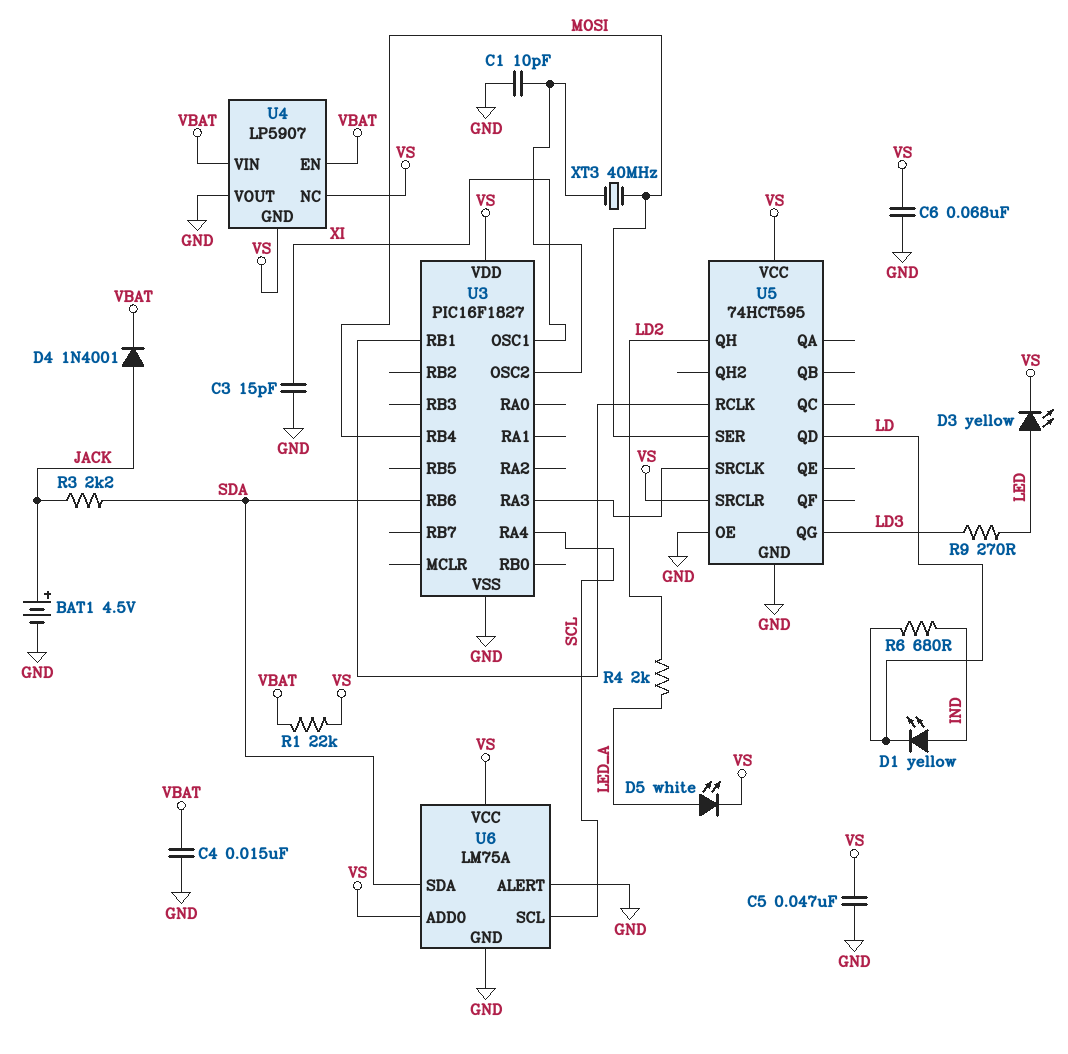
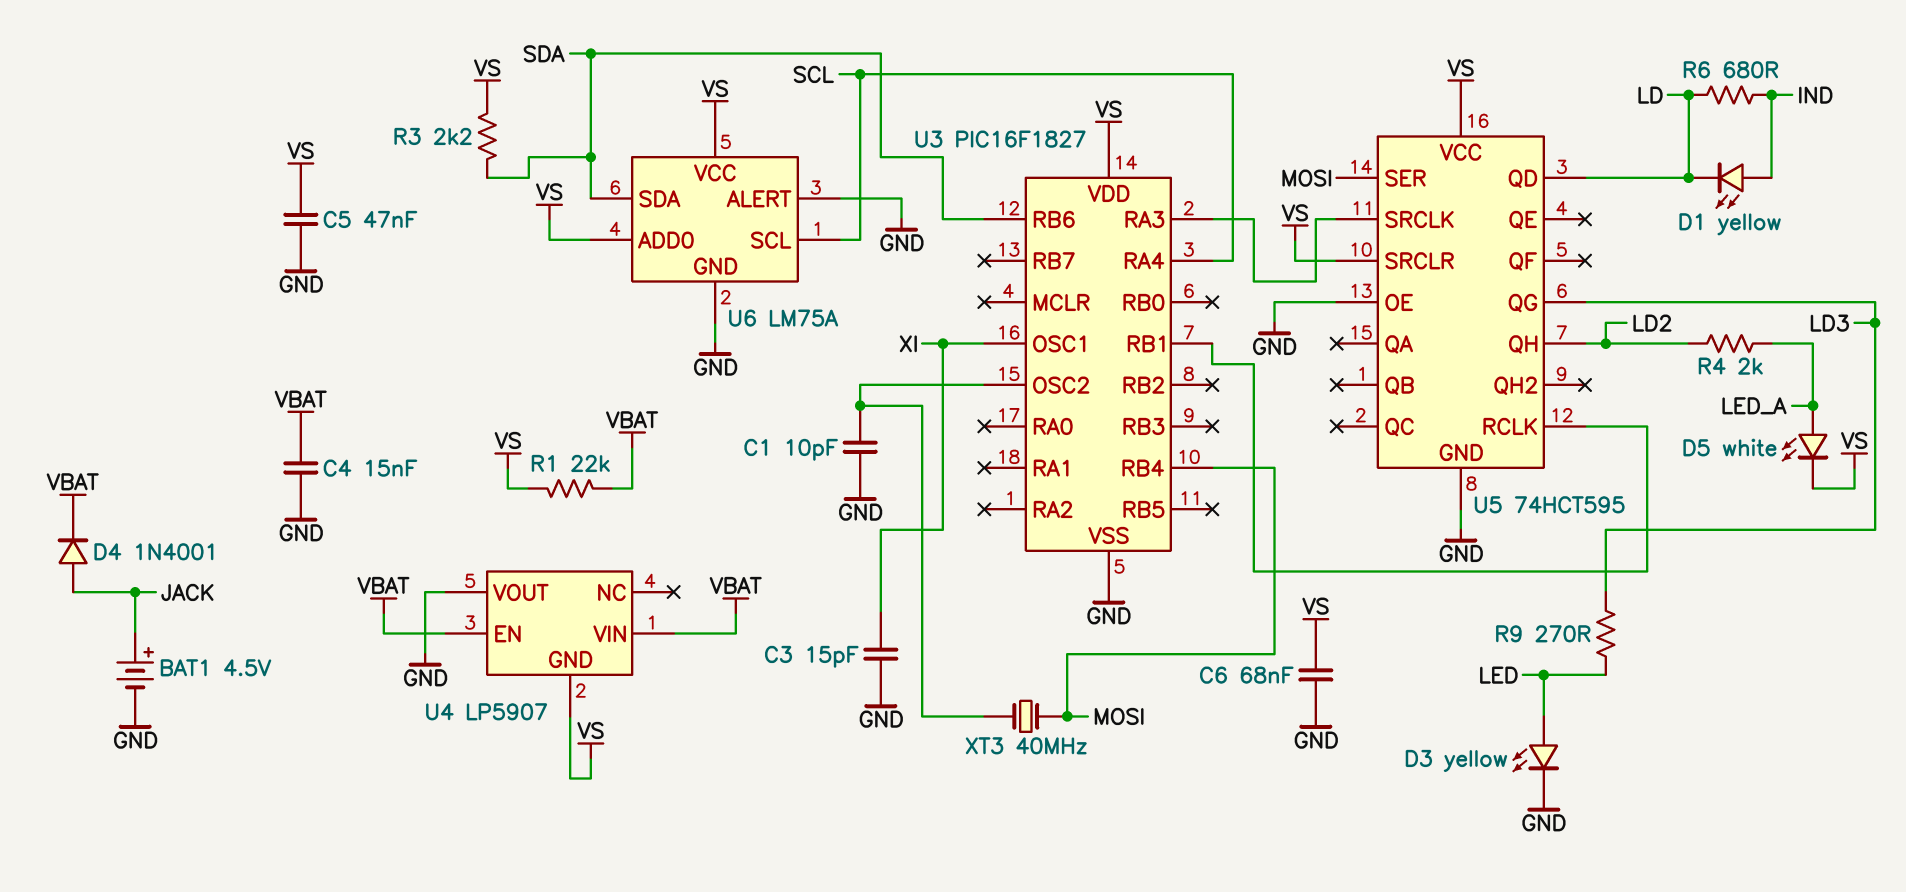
D3: LED yellow (A LED, K VS) -> LED yellow (A LED, K GND)
R3: 2.2k (JACK, SDA) -> 2.2k (SDA, VS)
U4 pin NC: VS -> none

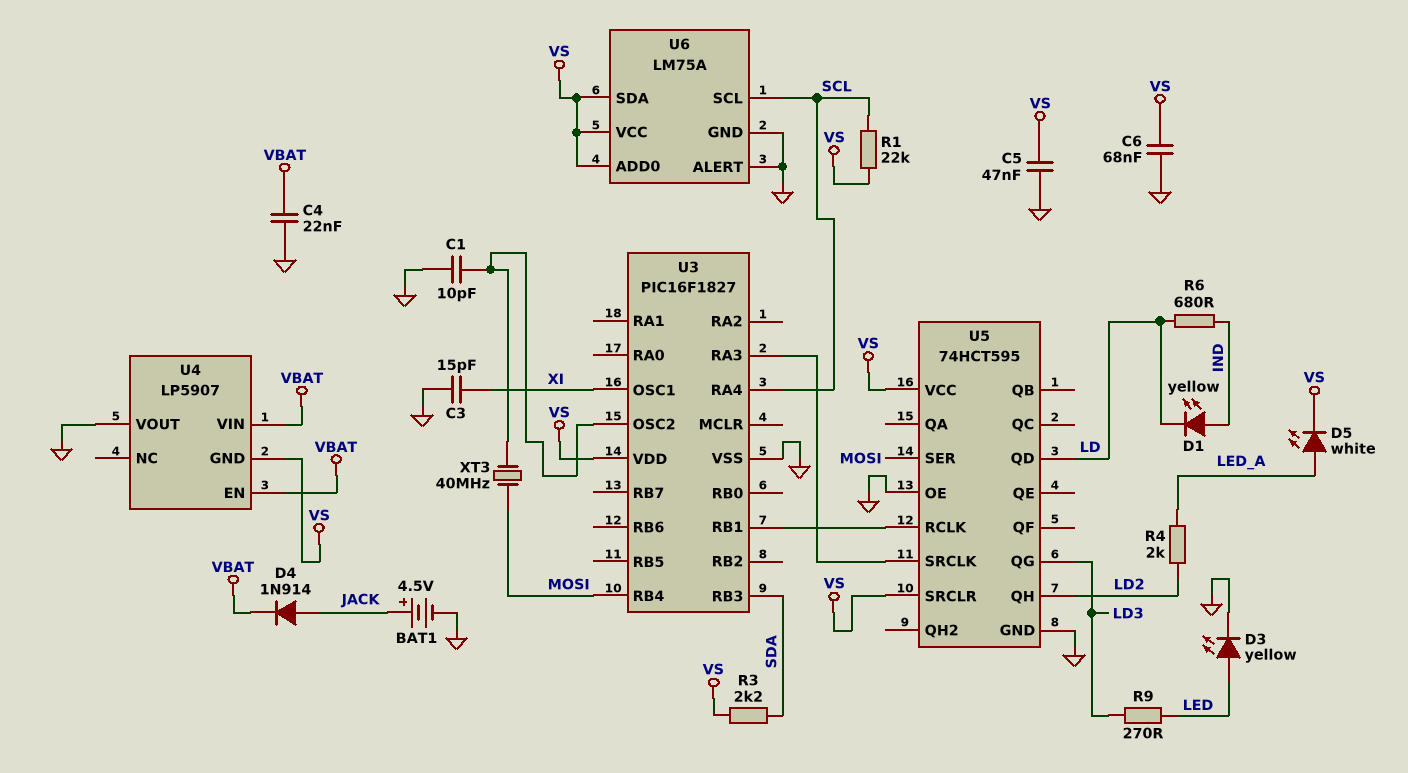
C4: 15nF (GND, VBAT) -> 22nF (GND, VBAT)
D4: diode 1N4001 (A JACK, K VBAT) -> diode 1N914 (A JACK, K VBAT)
R1: 22k (VBAT, VS) -> 22k (SCL, VS)
U3 pin RB3: none -> SDA
U3 pin RB6: SDA -> none
U6 pin SDA: SDA -> VS

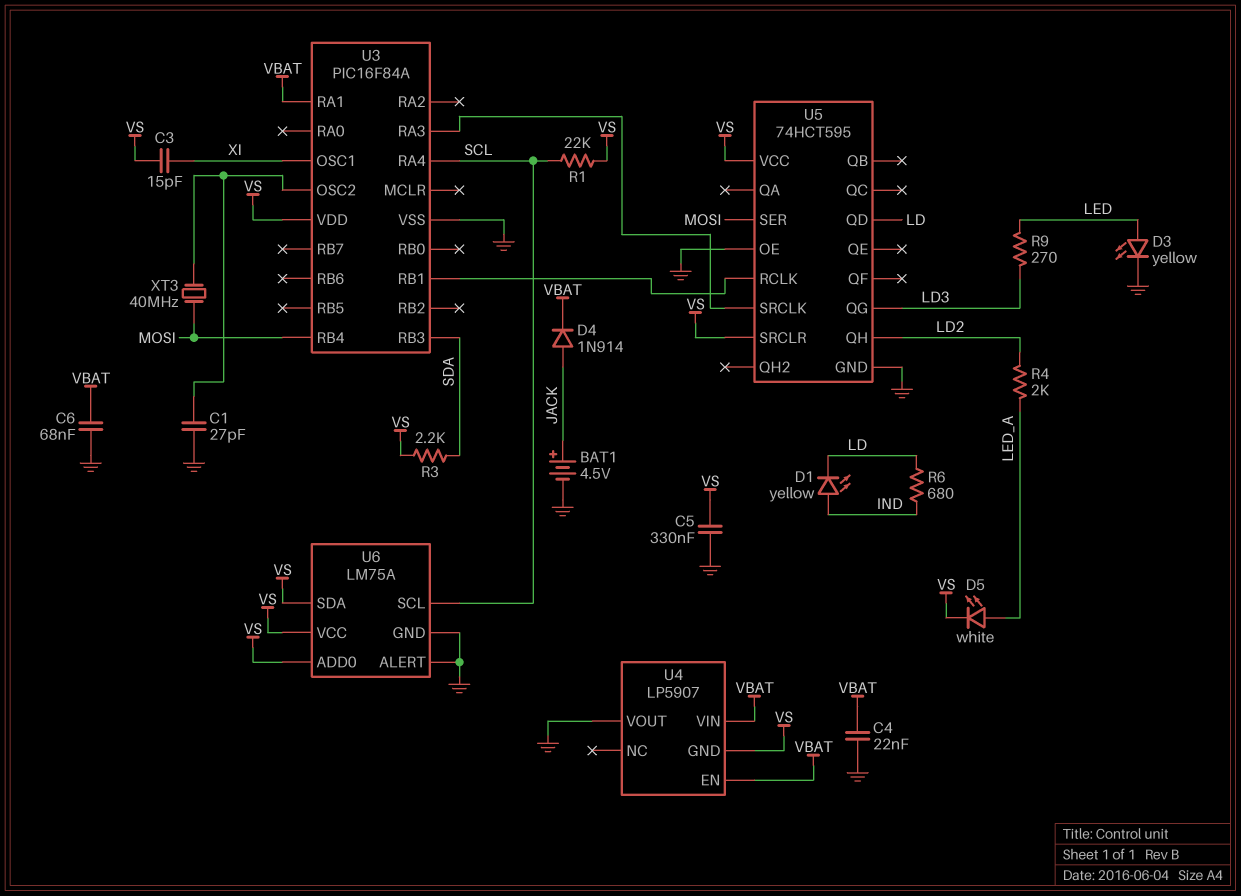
C1: 10pF (GND, U3/OSC2) -> 27pF (GND, U3/OSC2)
C3: 15pF (GND, XI) -> 15pF (VS, XI)
C5: 47nF (GND, VS) -> 330nF (GND, VS)
C6: 68nF (GND, VS) -> 68nF (GND, VBAT)
U3: PIC16F1827 -> PIC16F84A
U3 pin RA1: none -> VBAT

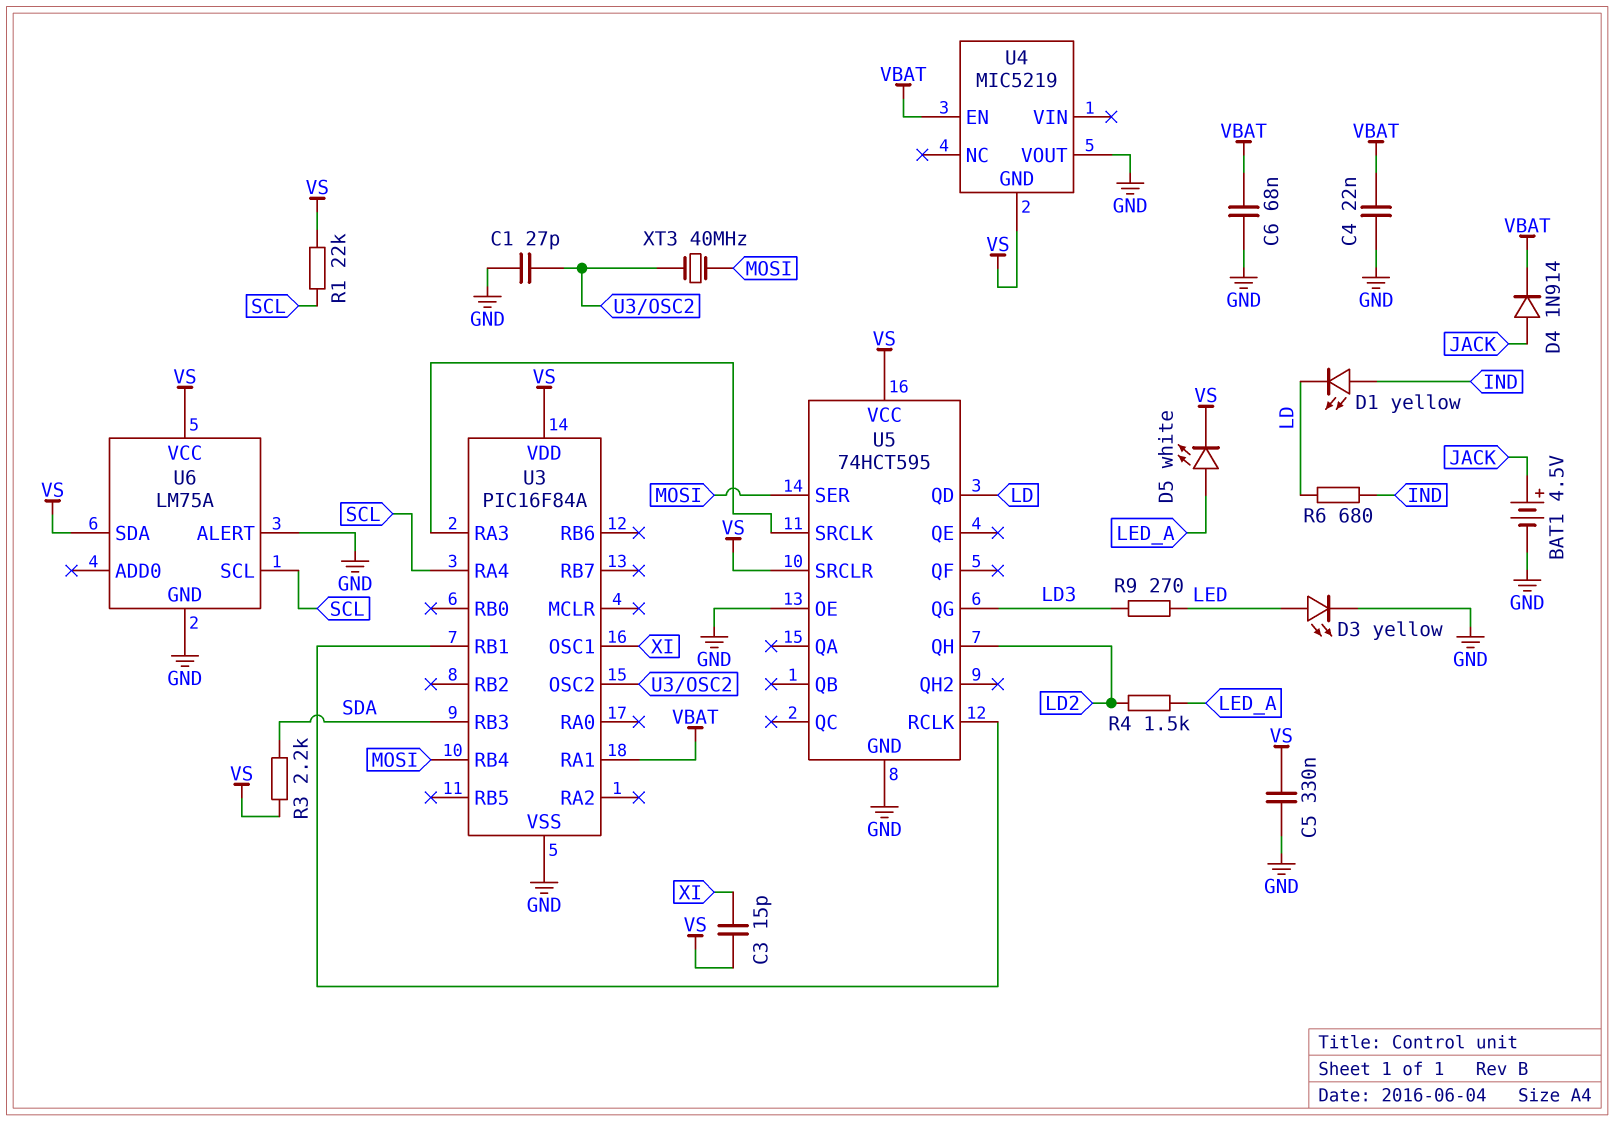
R4: 2k (LD2, LED_A) -> 1.5k (LD2, LED_A)
U4: LP5907 -> MIC5219
U4 pin VIN: VBAT -> none
U6 pin ADD0: VS -> none

